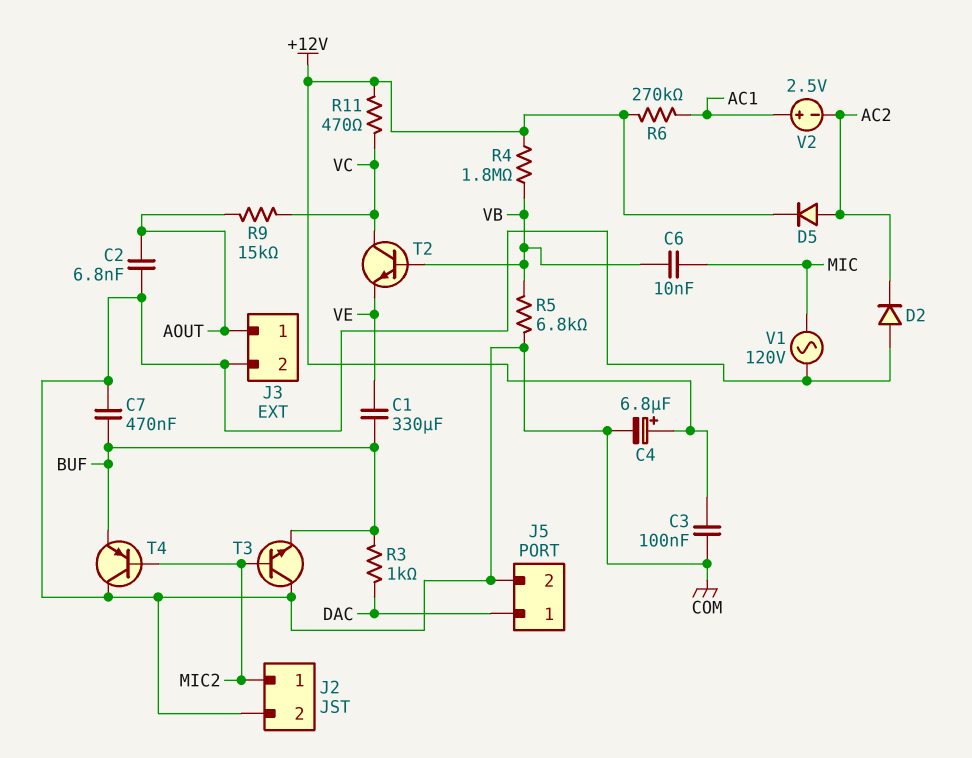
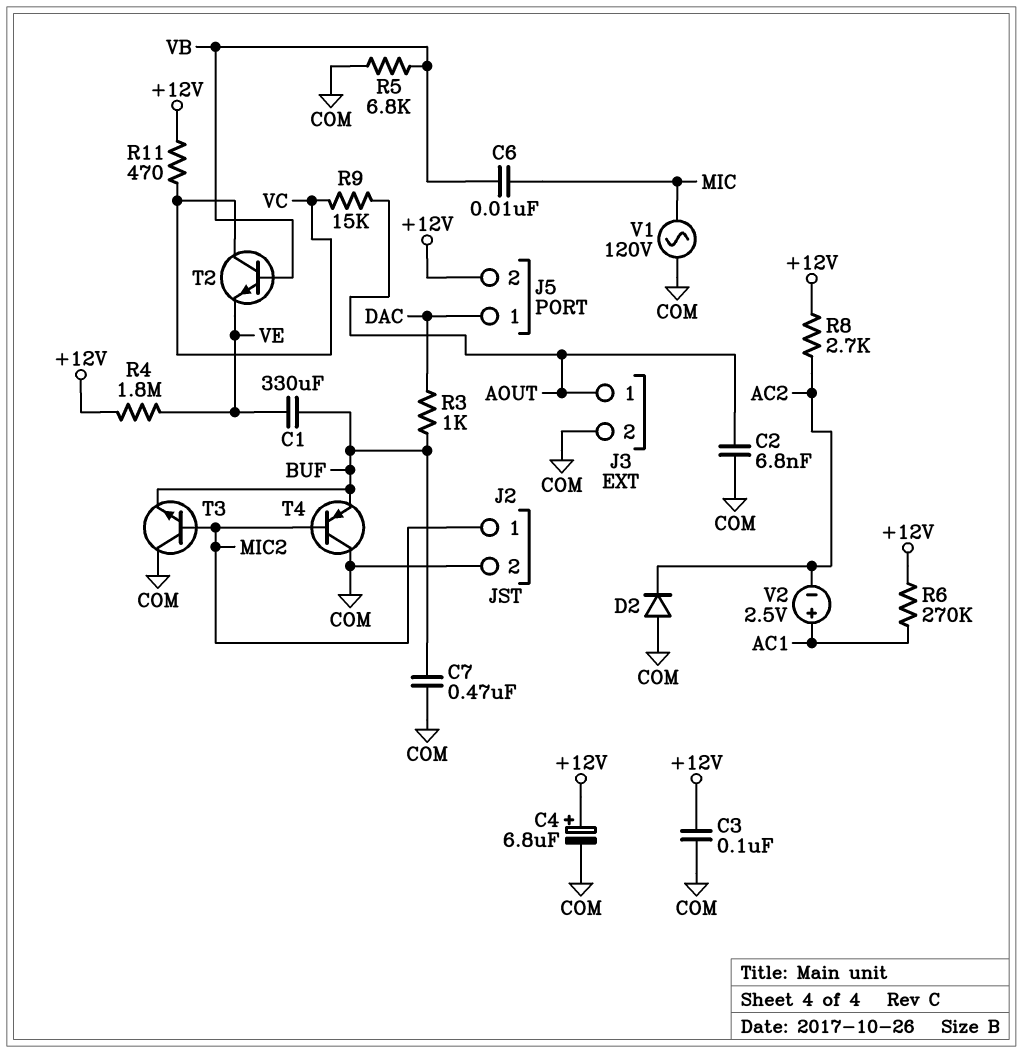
D5: diode (A AC2, K +12V) -> none
J5 pin 2: COM -> +12V
R4: 1.8M (+12V, VB) -> 1.8M (+12V, VE)
R8: none -> 2.7k (+12V, AC2)

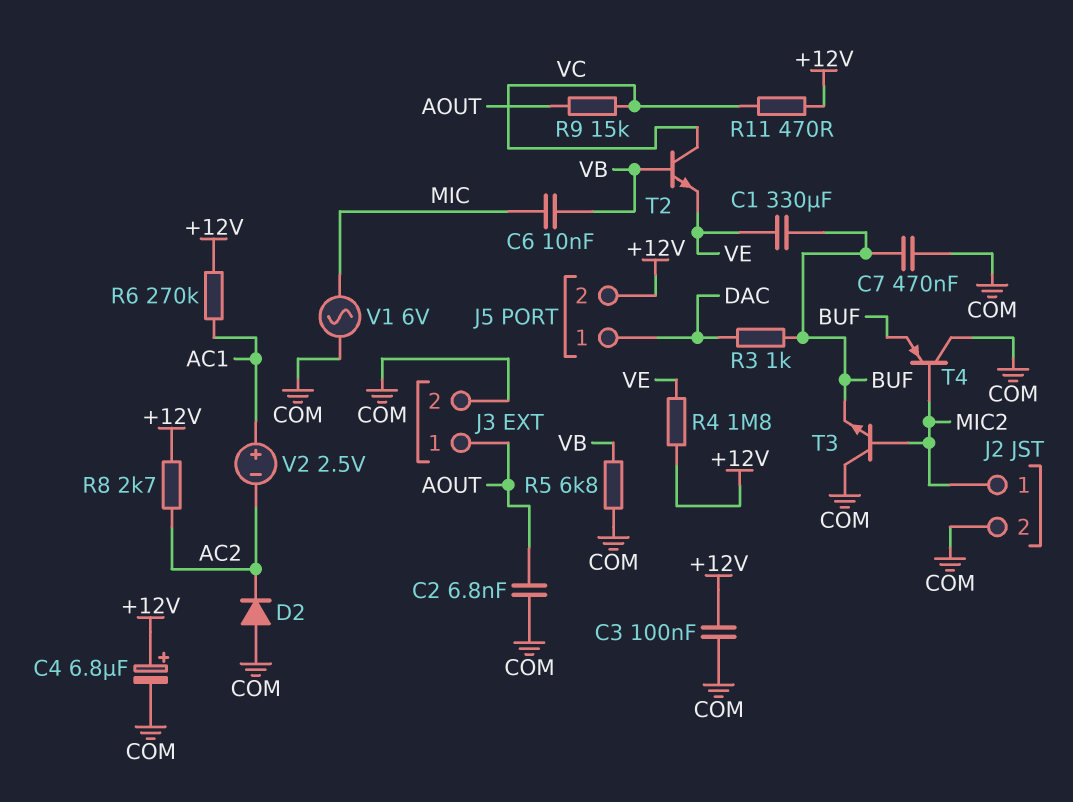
V1: AC 120V (COM, MIC) -> AC 6V (COM, MIC)

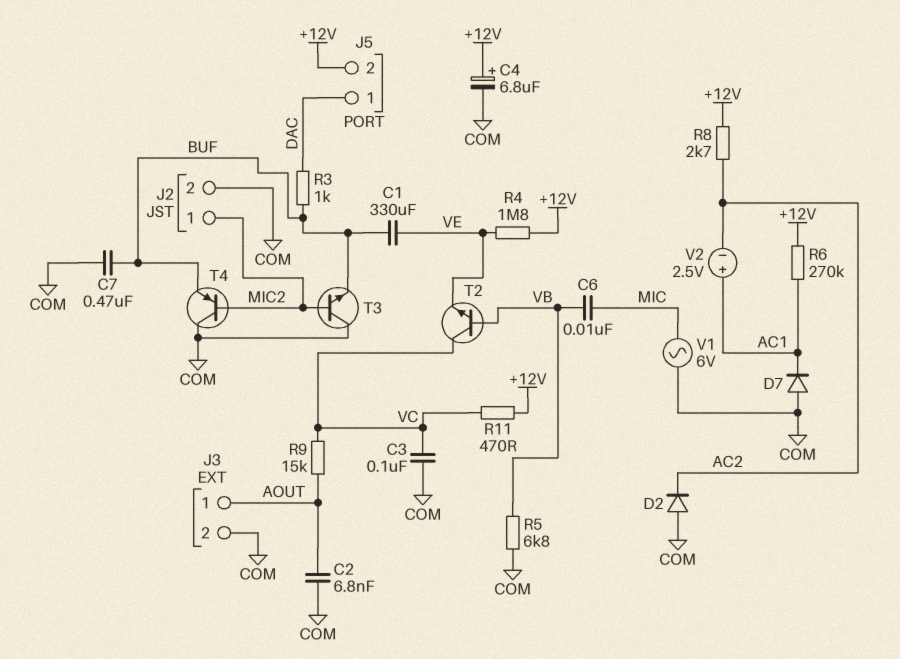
C3: 100nF (+12V, COM) -> 100nF (COM, VC)
D7: none -> diode (A COM, K AC1)

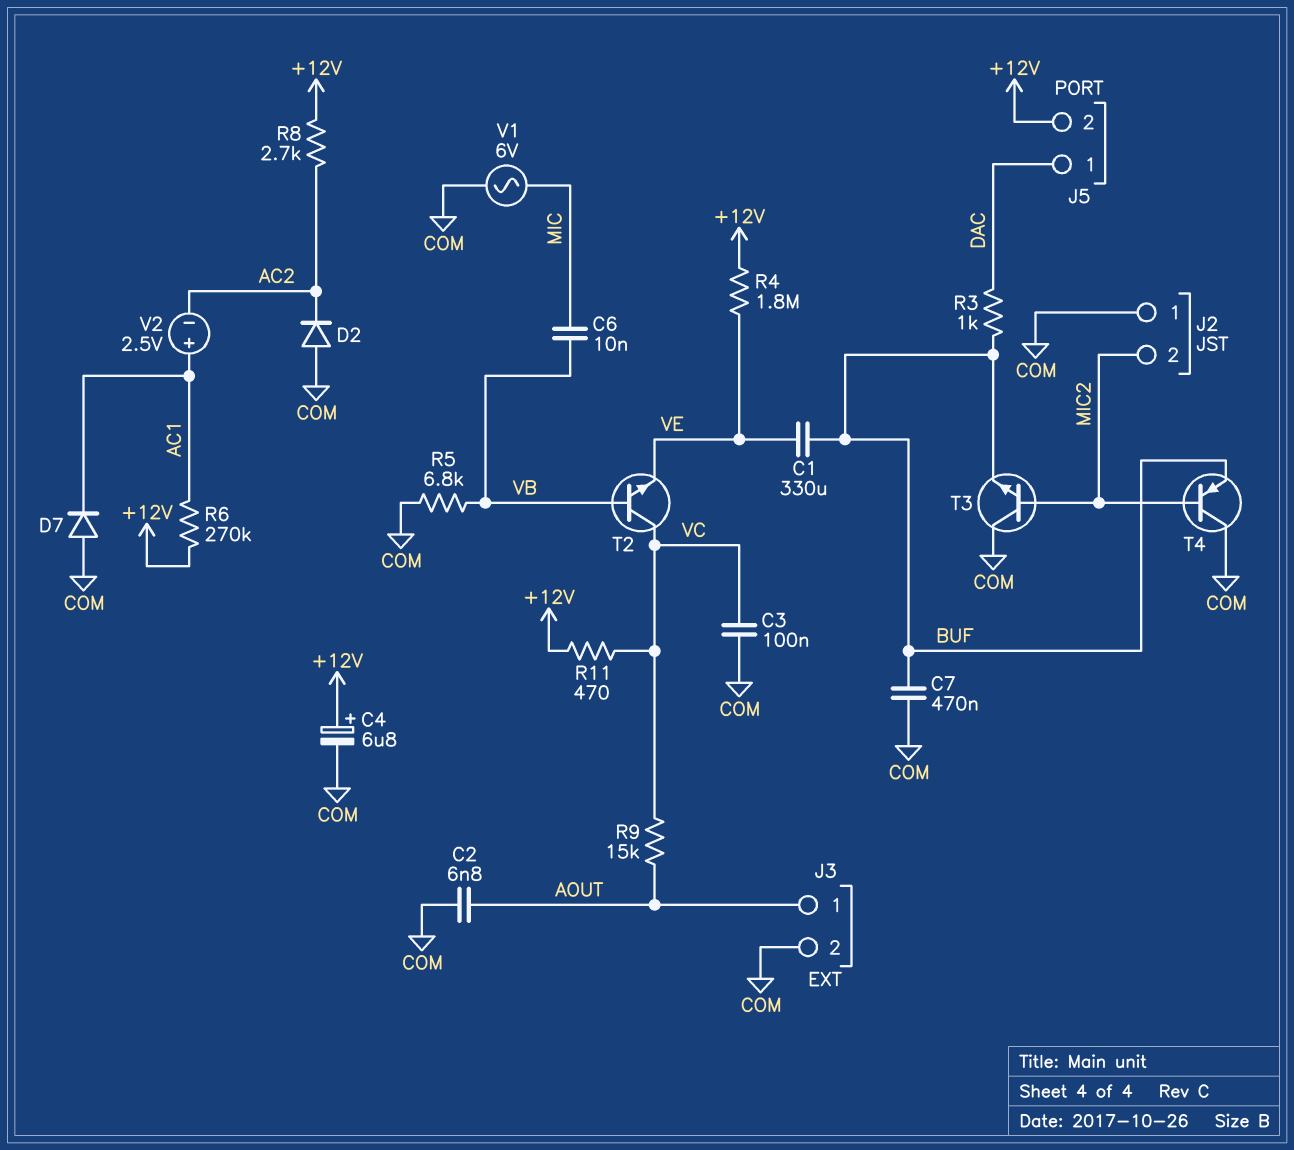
J2 pin 1: MIC2 -> COM
J2 pin 2: COM -> MIC2

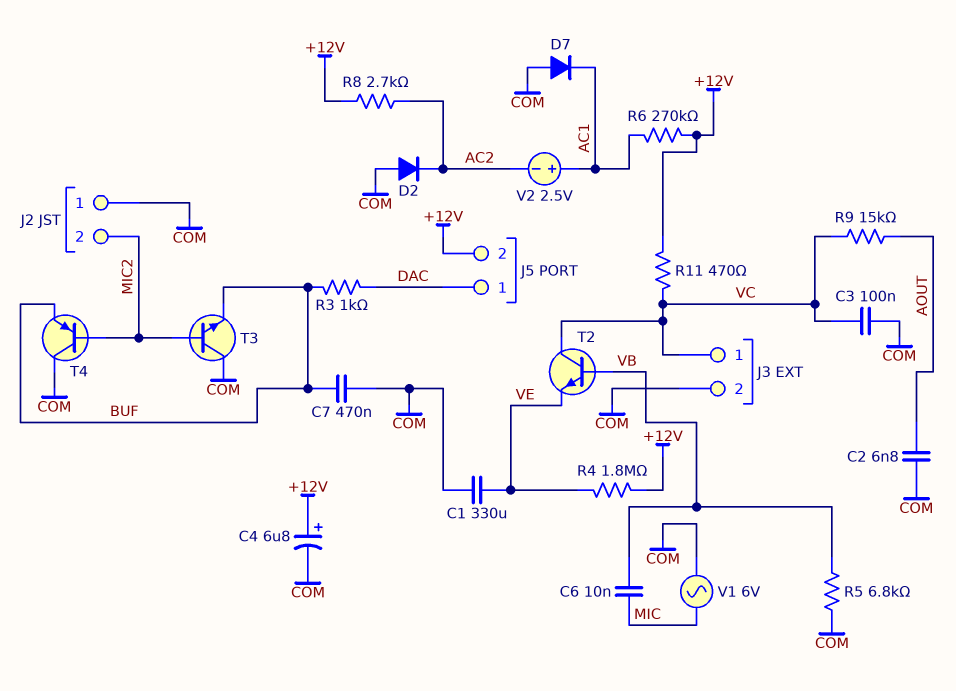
C1: 330uF (BUF, VE) -> 330uF (COM, VE)
J3 pin 1: AOUT -> VC

